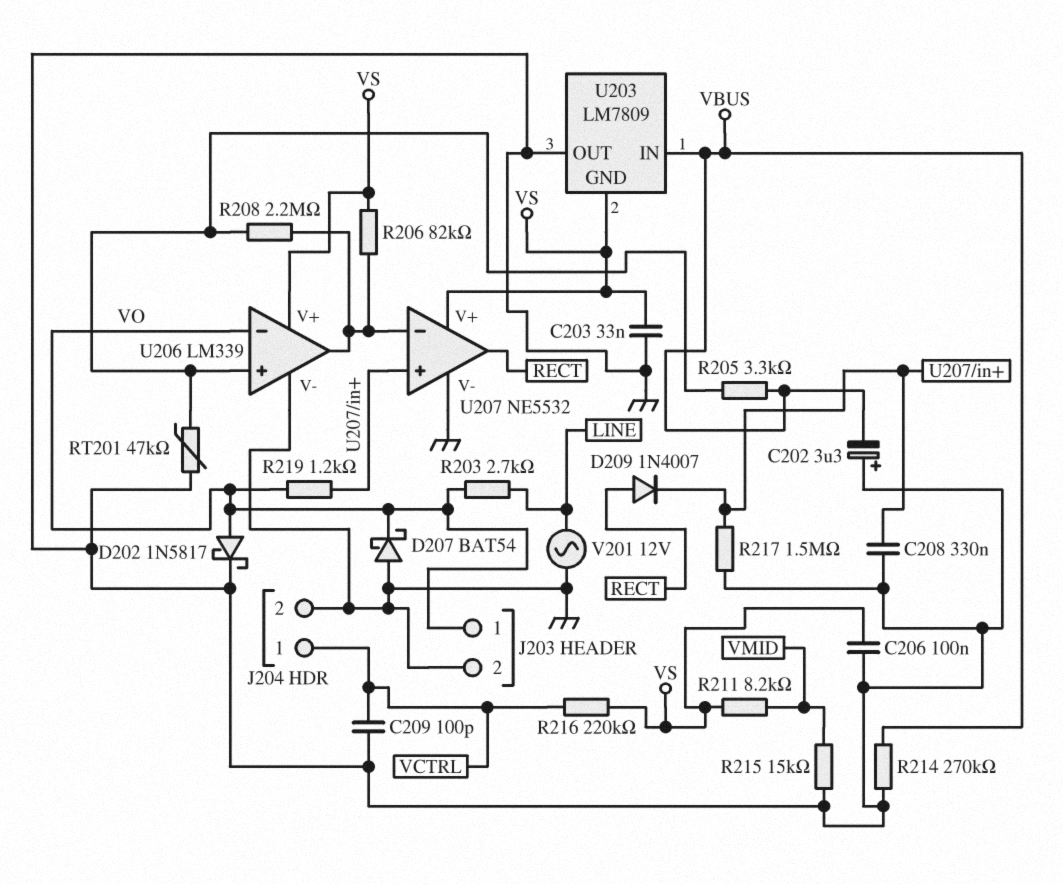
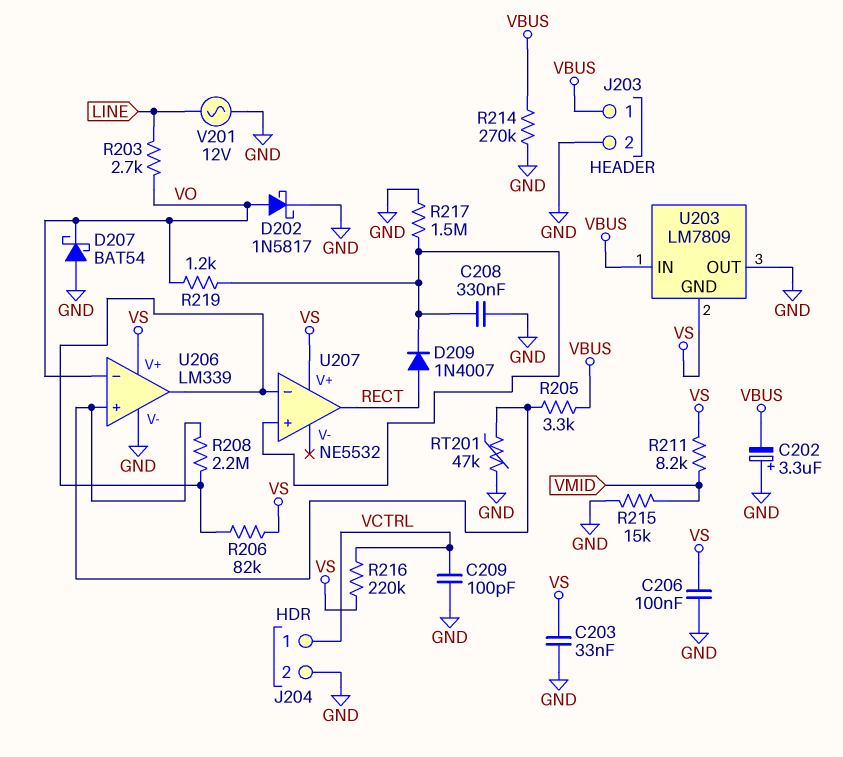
J203 pin 1: VO -> VBUS
U207 pin V-: GND -> none

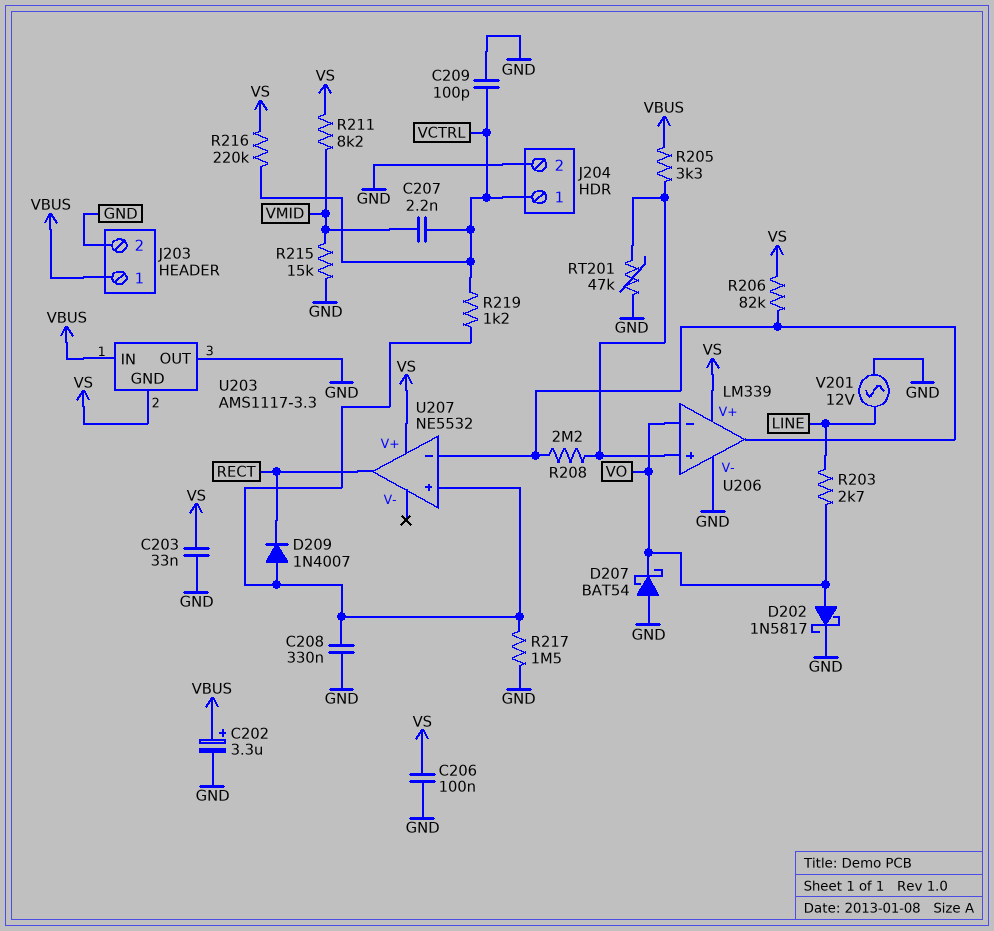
C202: 3.3uF (plus GND, minus VBUS) -> 3.3uF (plus VBUS, minus GND)
C207: none -> 2.2nF (VCTRL, VMID)
D209: diode 1N4007 (A RECT, K U207/in+) -> diode 1N4007 (A U207/in+, K RECT)
R214: 270k (GND, VBUS) -> none
R219: 1.2k (U207/in+, VO) -> 1.2k (U207/in+, VCTRL)
U203: LM7809 -> AMS1117-3.3

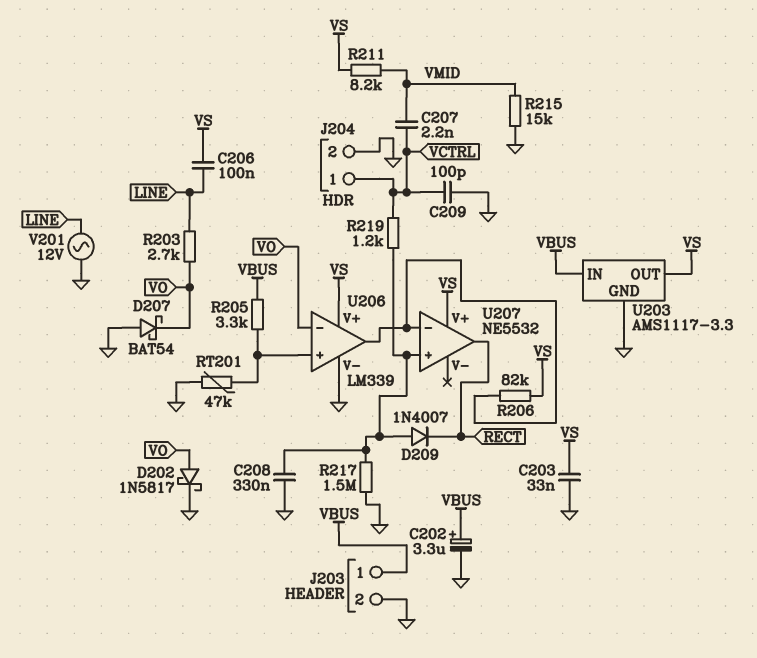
C206: 100nF (GND, VS) -> 100nF (LINE, VS)
R208: 2.2M (U206/in+, U206/out) -> none
R216: 220k (VCTRL, VS) -> none
U203 pin GND: VS -> GND
U203 pin OUT: GND -> VS

